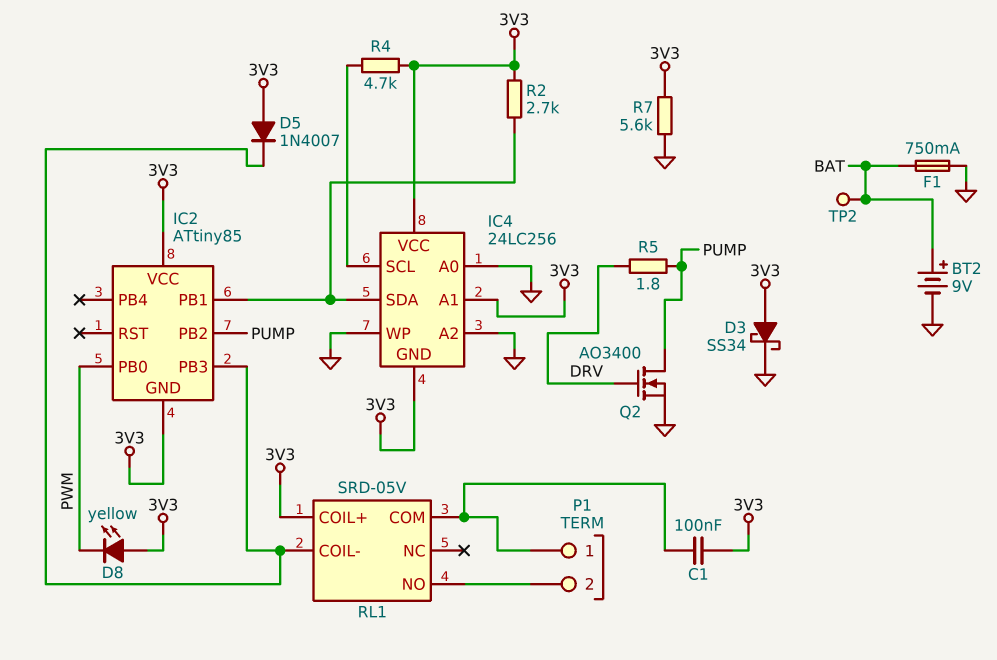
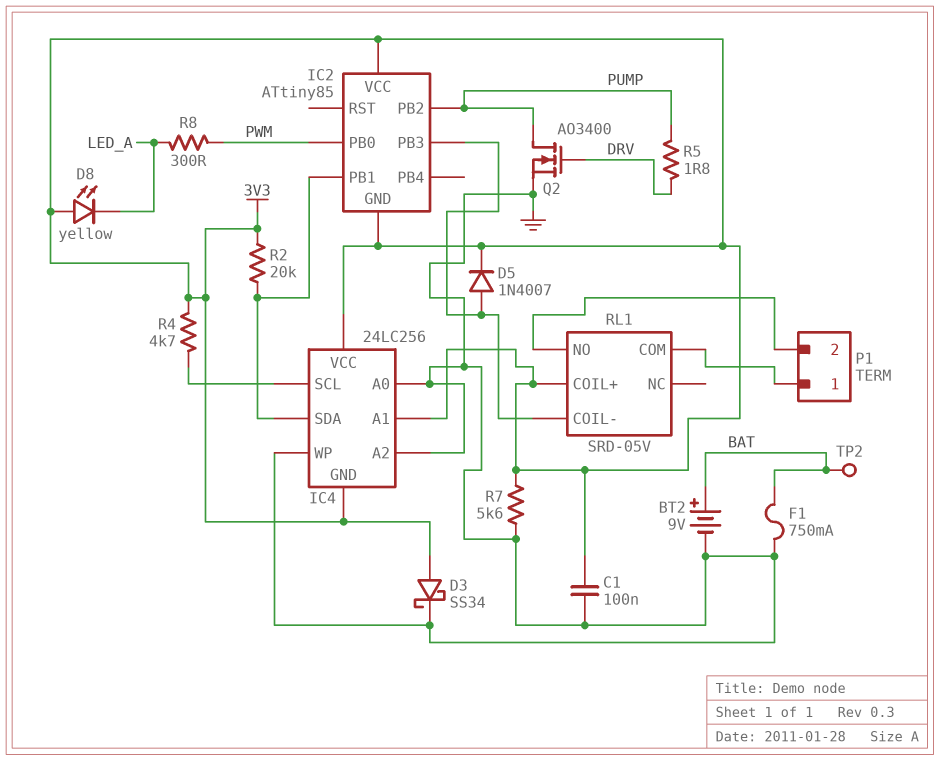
C1: 100nF (3V3, P1/1) -> 100nF (3V3, GND)
D5: diode 1N4007 (A 3V3, K IC2/PB3) -> diode 1N4007 (A IC2/PB3, K 3V3)
D8: LED yellow (A 3V3, K PWM) -> LED yellow (A 3V3, K LED_A)
R2: 2.7k (3V3, IC2/PB1) -> 20k (3V3, IC2/PB1)
R8: none -> 300 (LED_A, PWM)

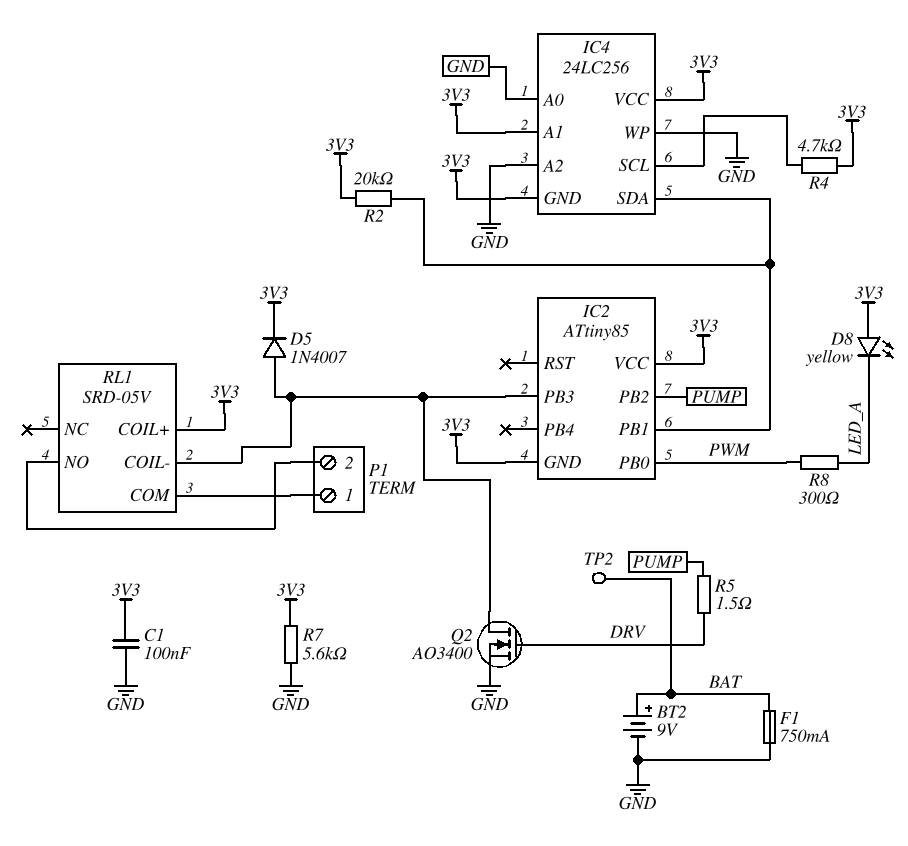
D3: schottky SS34 (A 3V3, K GND) -> none
Q2: NMOS AO3400 (G DRV, D PUMP, S GND) -> NMOS AO3400 (G DRV, D IC2/PB3, S GND)
R5: 1.8 (DRV, PUMP) -> 1.5 (DRV, PUMP)

